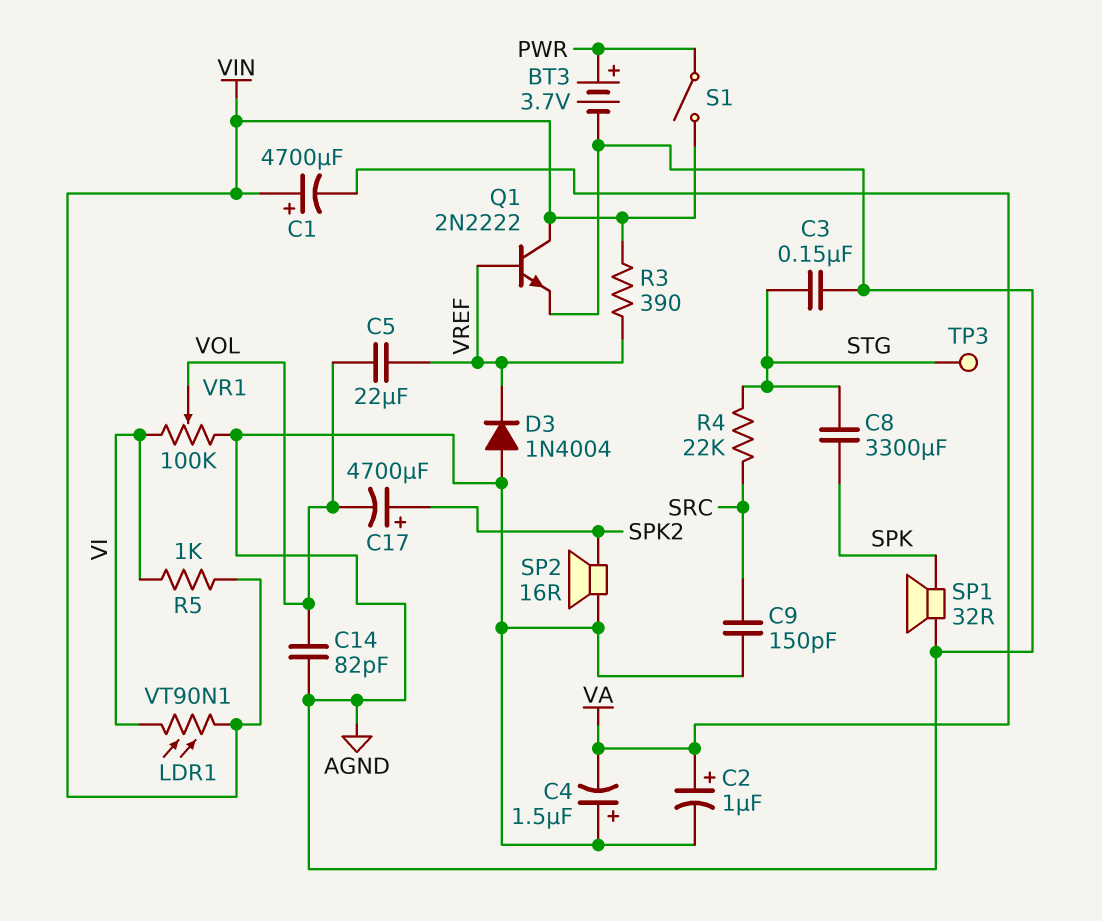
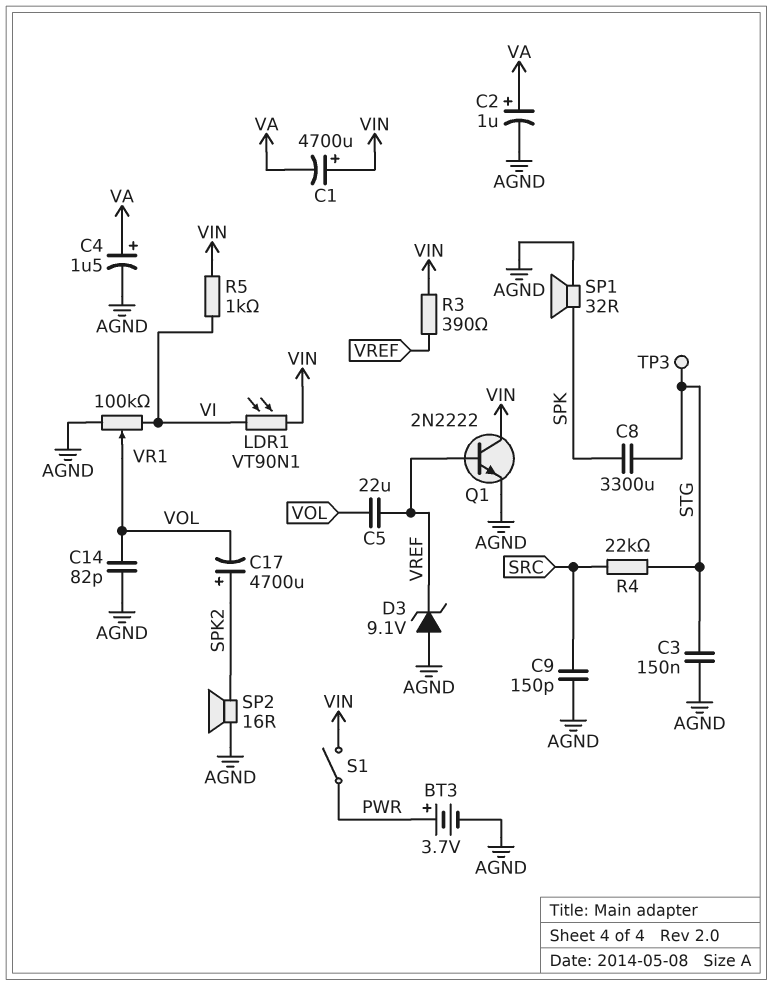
C4: 1.5uF (plus AGND, minus VA) -> 1.5uF (plus VA, minus AGND)
D3: diode 1N4004 (A AGND, K VREF) -> zener 9.1V (A AGND, K VREF)

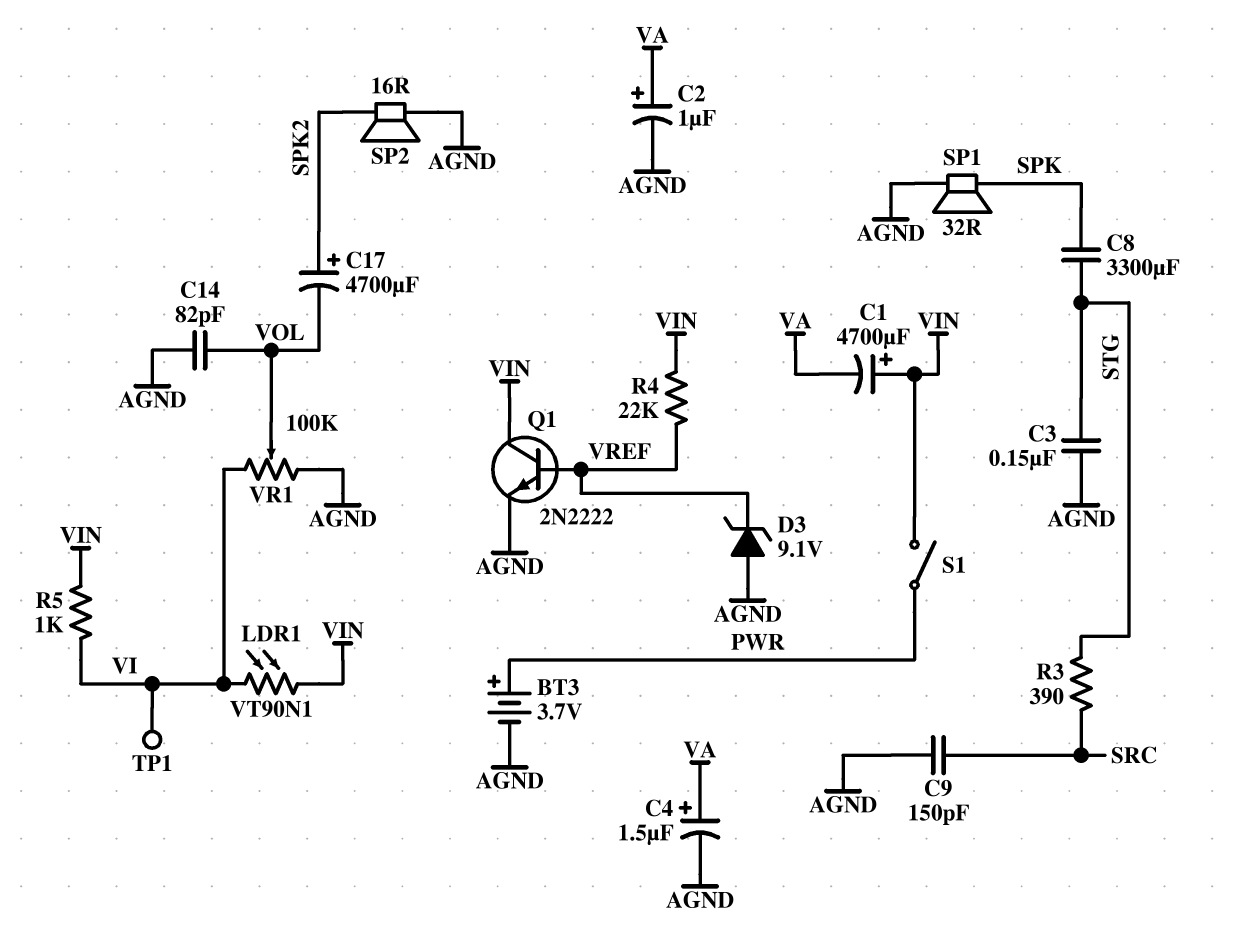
C5: 22uF (VOL, VREF) -> none
R3: 390 (VIN, VREF) -> 390 (SRC, STG)
R4: 22k (SRC, STG) -> 22k (VIN, VREF)
TP1: none -> test point (VI)
TP3: test point (STG) -> none

